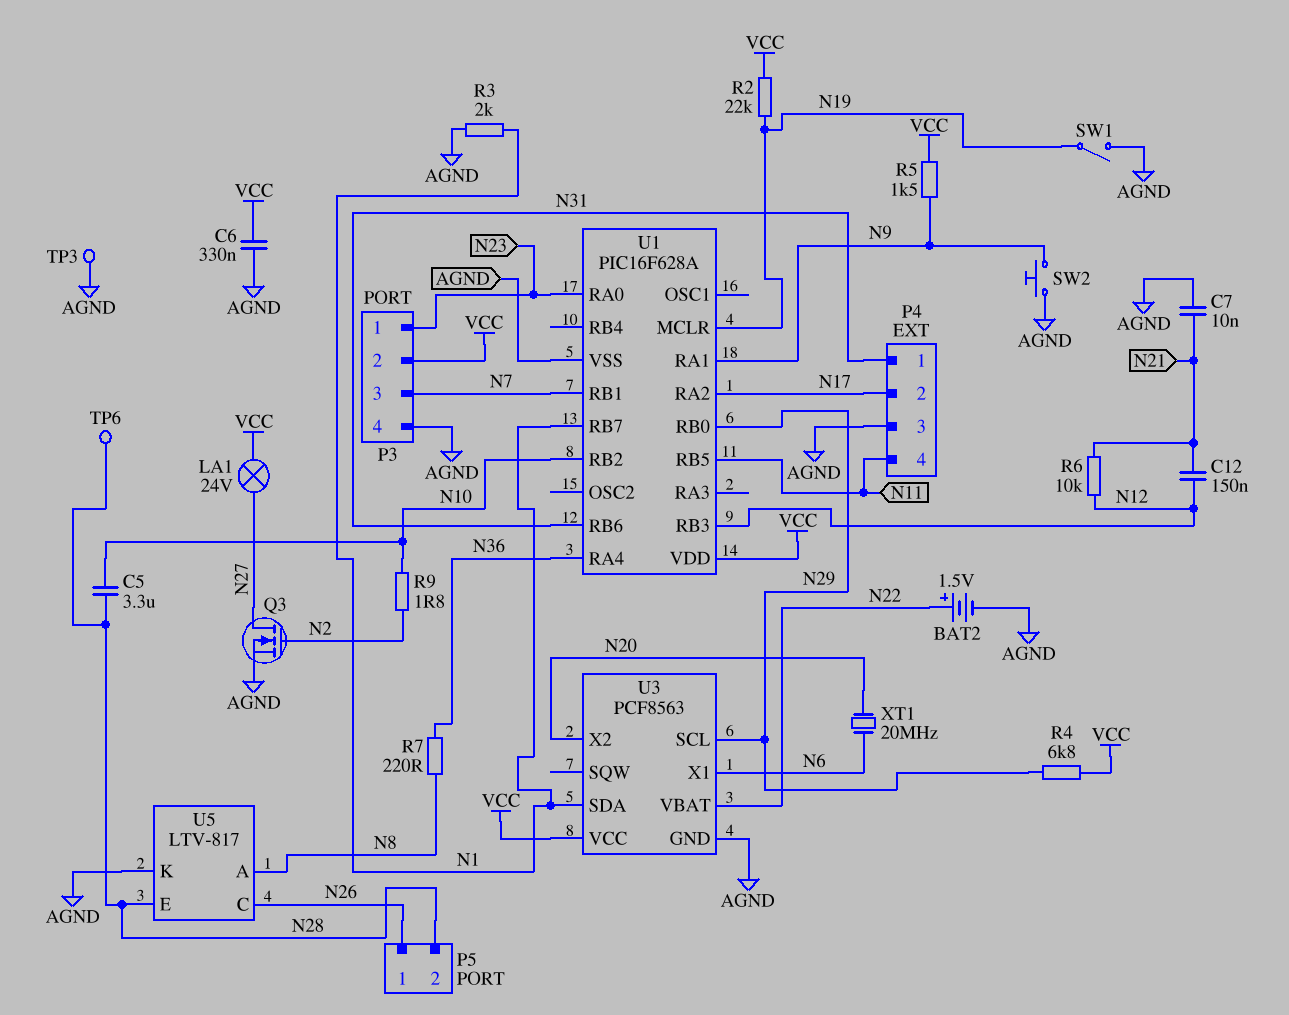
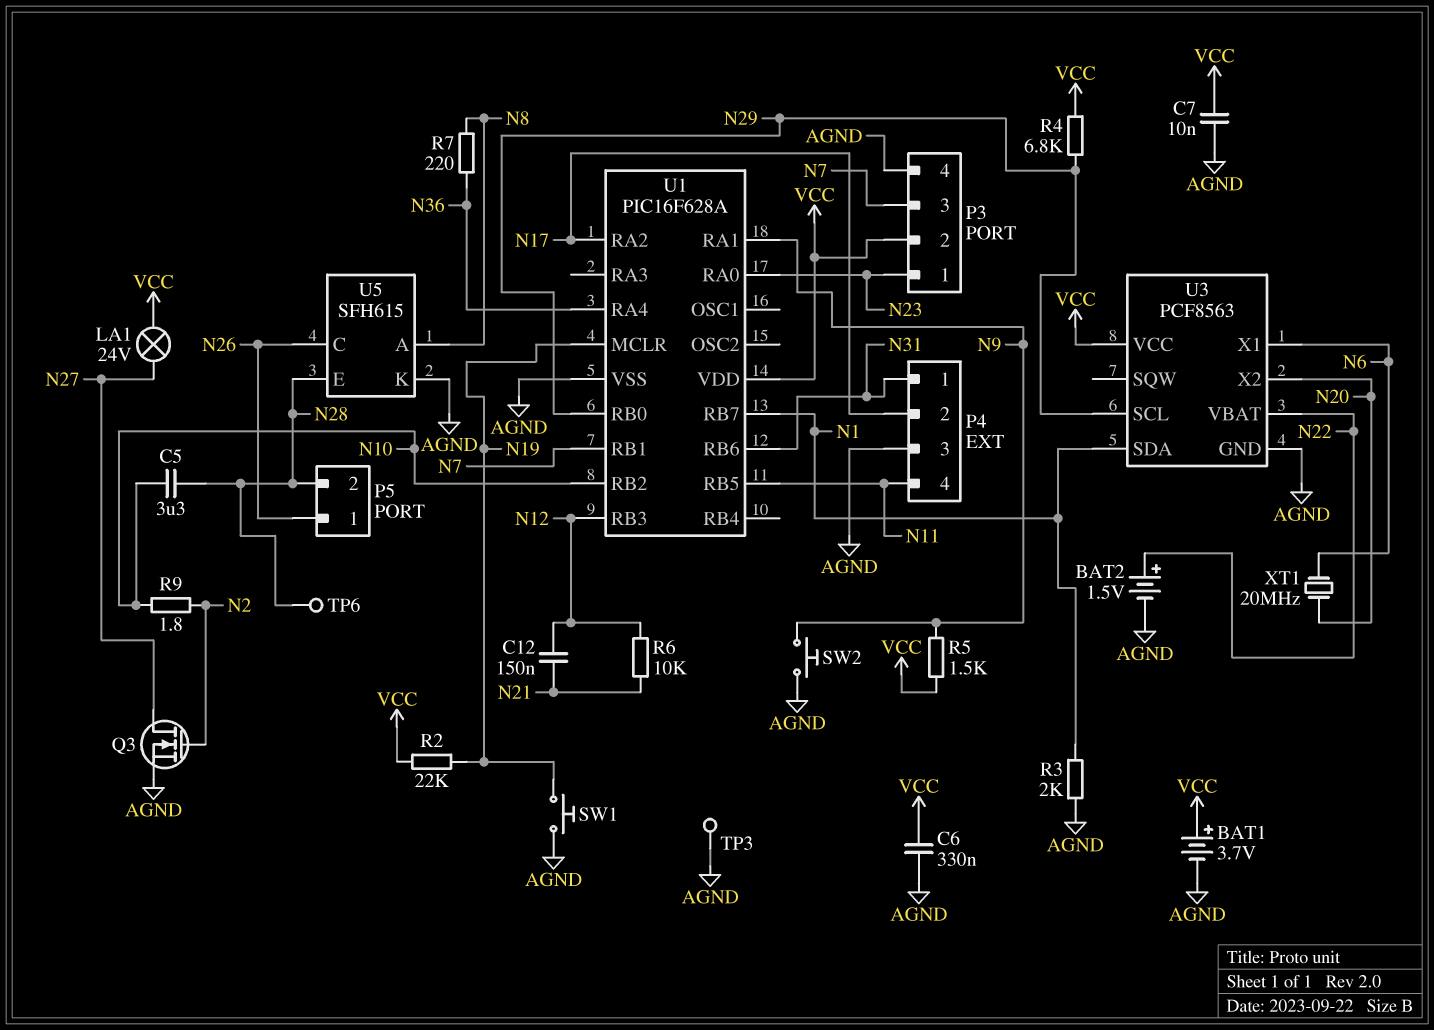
BAT1: none -> 3.7V (plus VCC, minus AGND)
C7: 10nF (AGND, N21) -> 10nF (AGND, VCC)
SW1: switch (AGND, N19) -> button (AGND, N19)
U5: LTV-817 -> SFH615

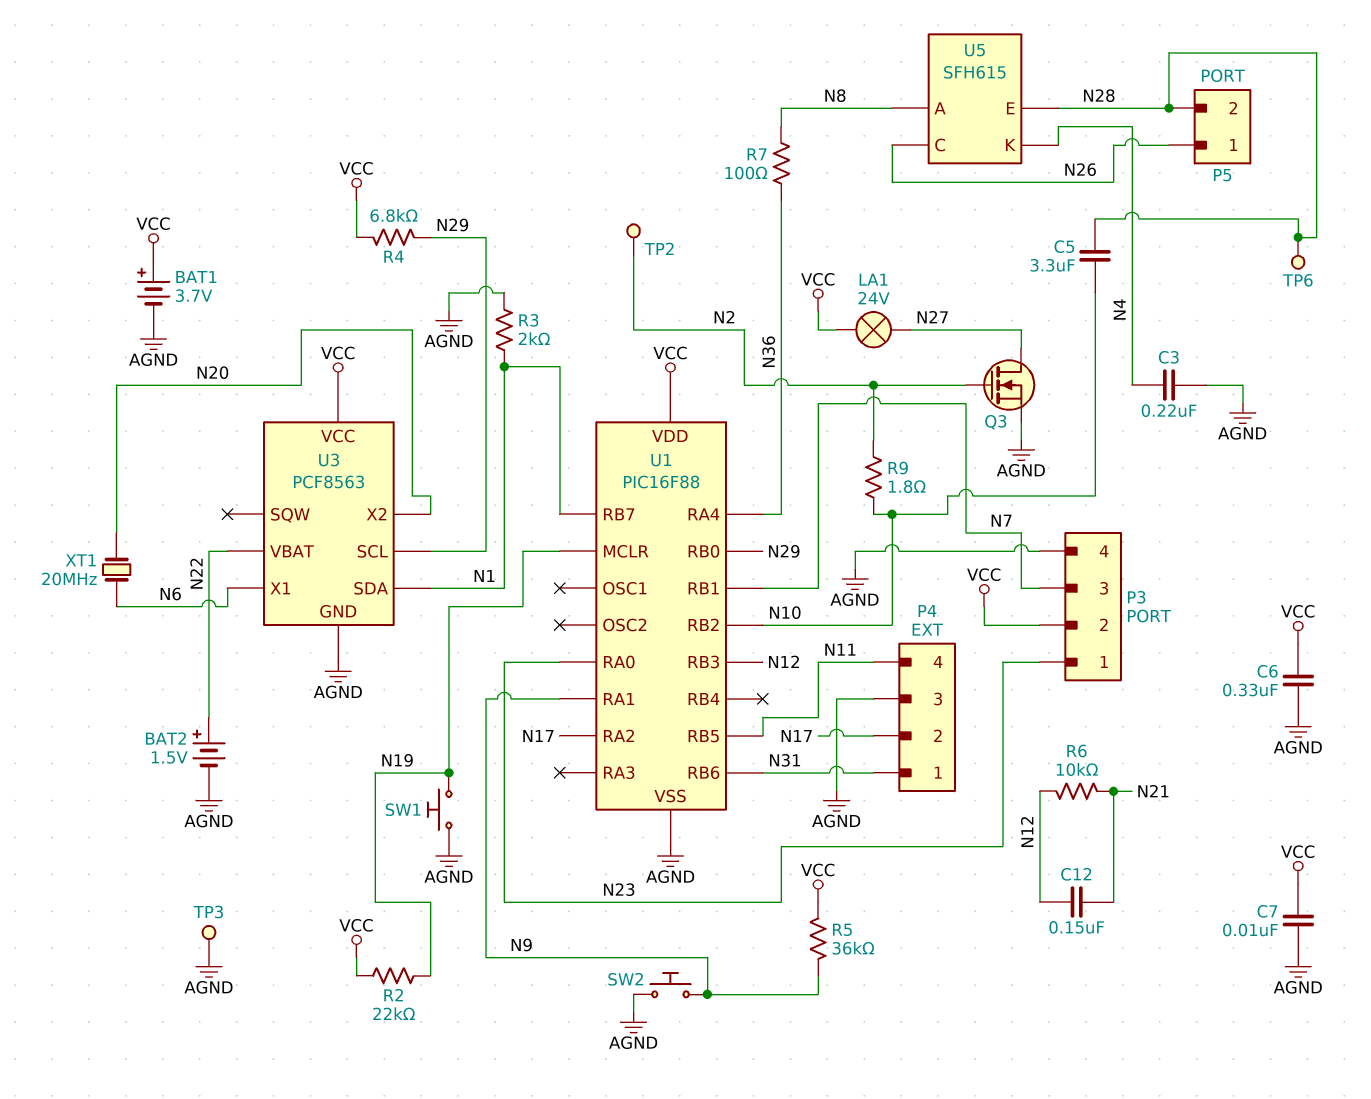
C3: none -> 220nF (AGND, N4)
R5: 1.5k (N9, VCC) -> 36k (N9, VCC)
R7: 220 (N8, N36) -> 100 (N8, N36)
TP2: none -> test point (N2)
U1: PIC16F628A -> PIC16F88
U5 pin K: AGND -> N4

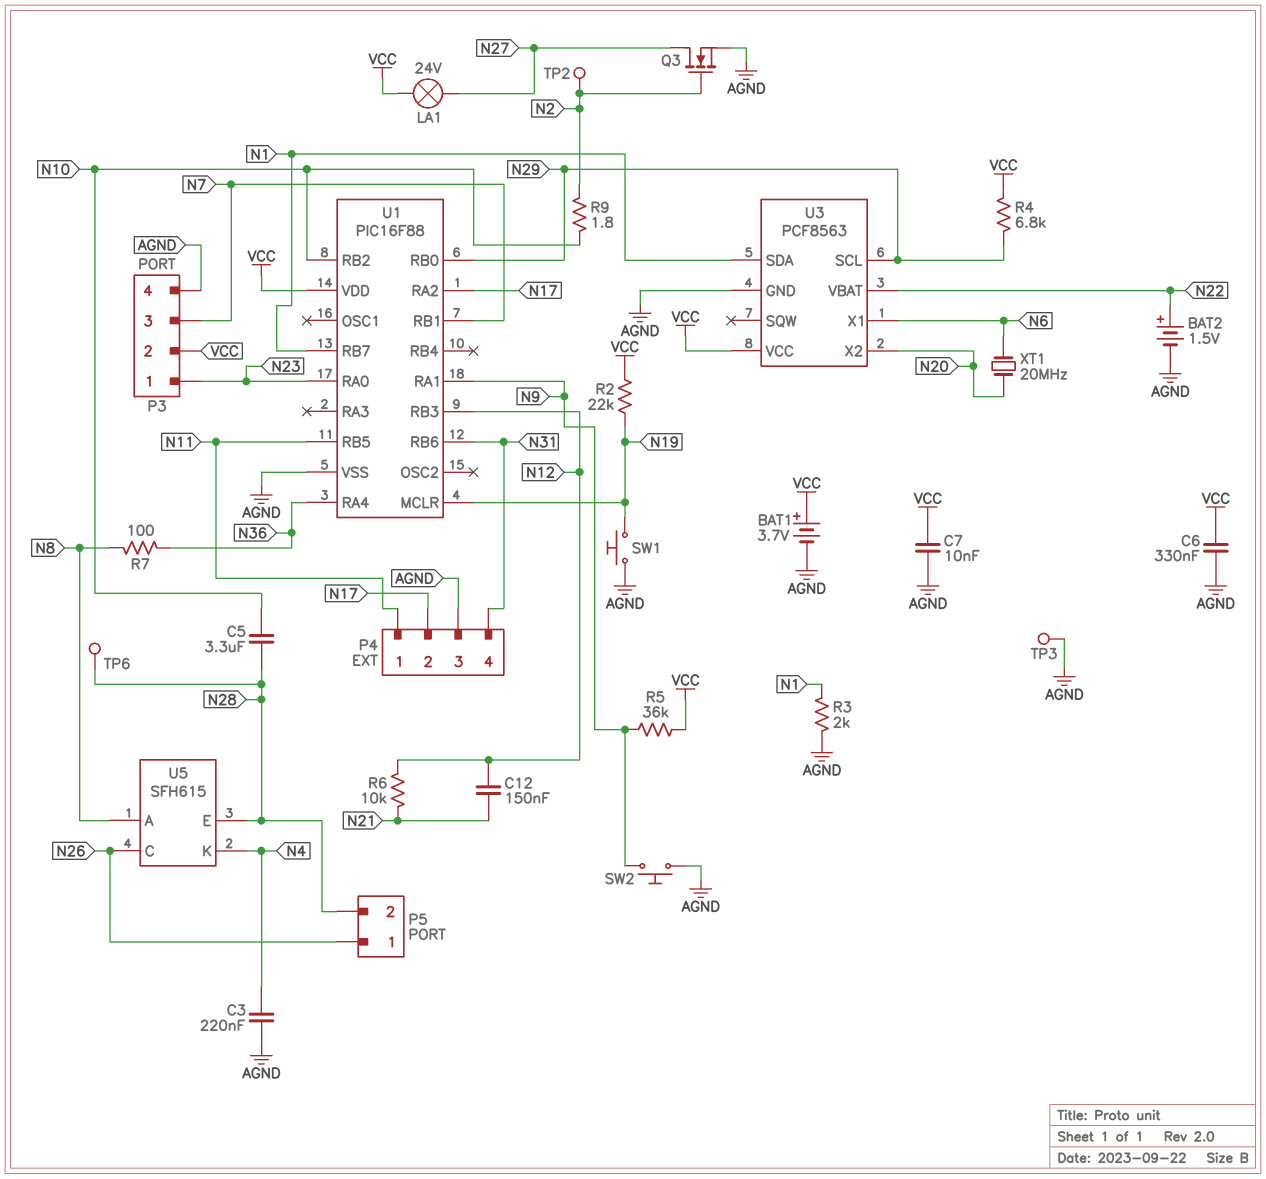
P4 pin 1: N31 -> N11
P4 pin 4: N11 -> N31

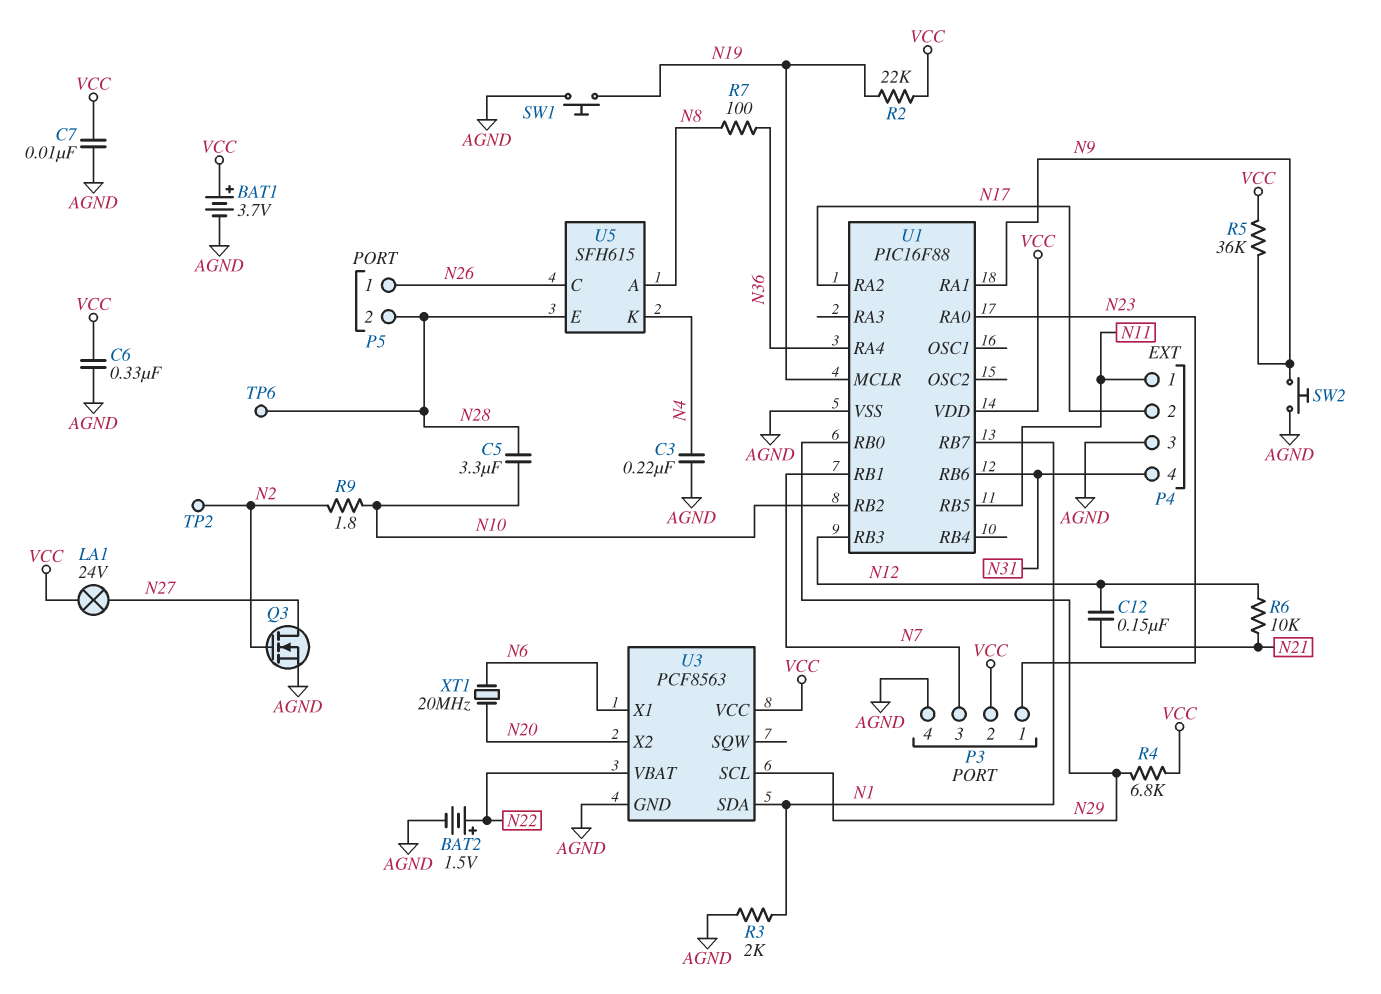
TP3: test point (AGND) -> none

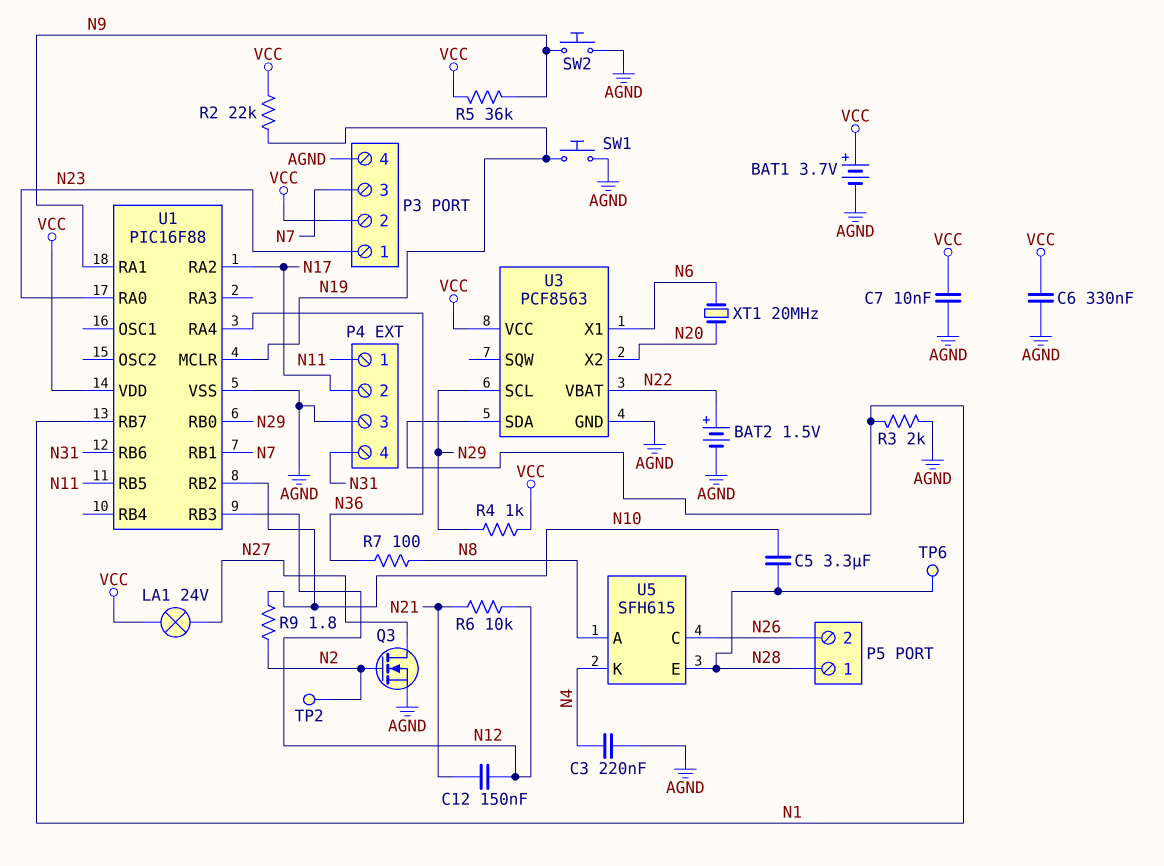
P5 pin 1: N26 -> N28
P5 pin 2: N28 -> N26
R4: 6.8k (N29, VCC) -> 1k (N29, VCC)

